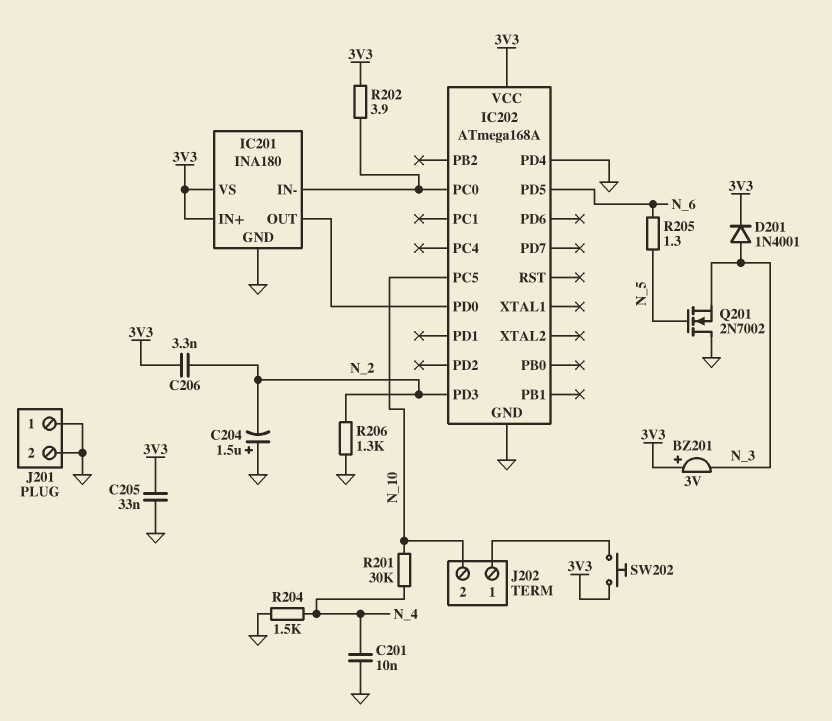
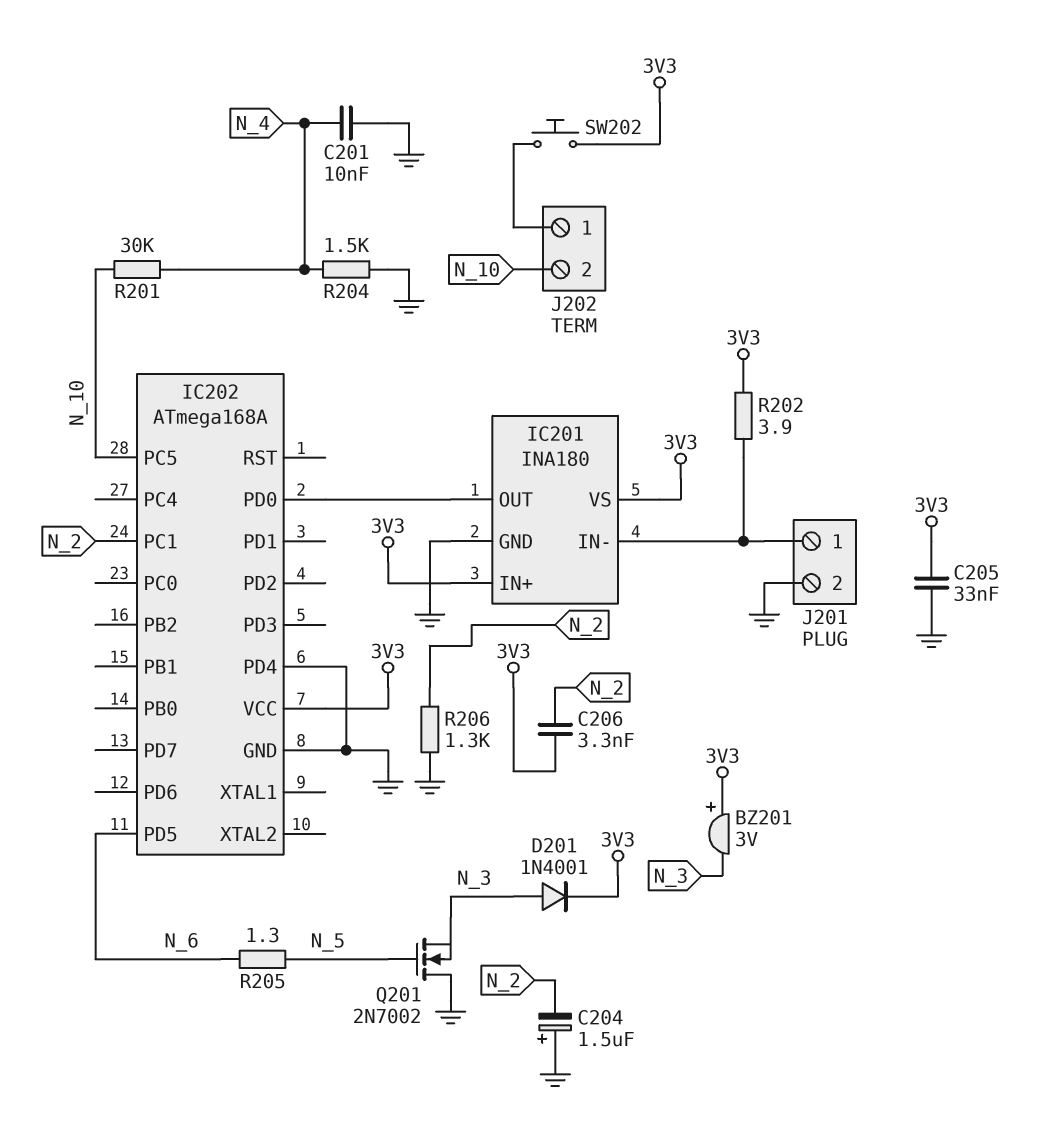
IC202 pin PC0: IC201/IN- -> none
IC202 pin PC1: none -> N_2
IC202 pin PD3: N_2 -> none
J201 pin 1: GND -> IC201/IN-

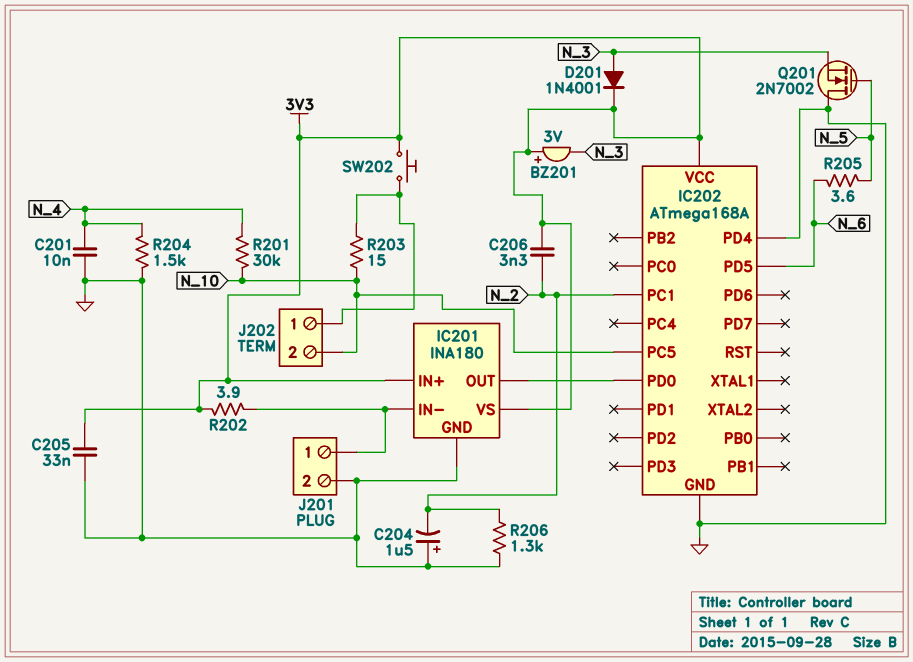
R203: none -> 15 (J202/1, N_10)
R205: 1.3 (N_5, N_6) -> 3.6 (N_5, N_6)

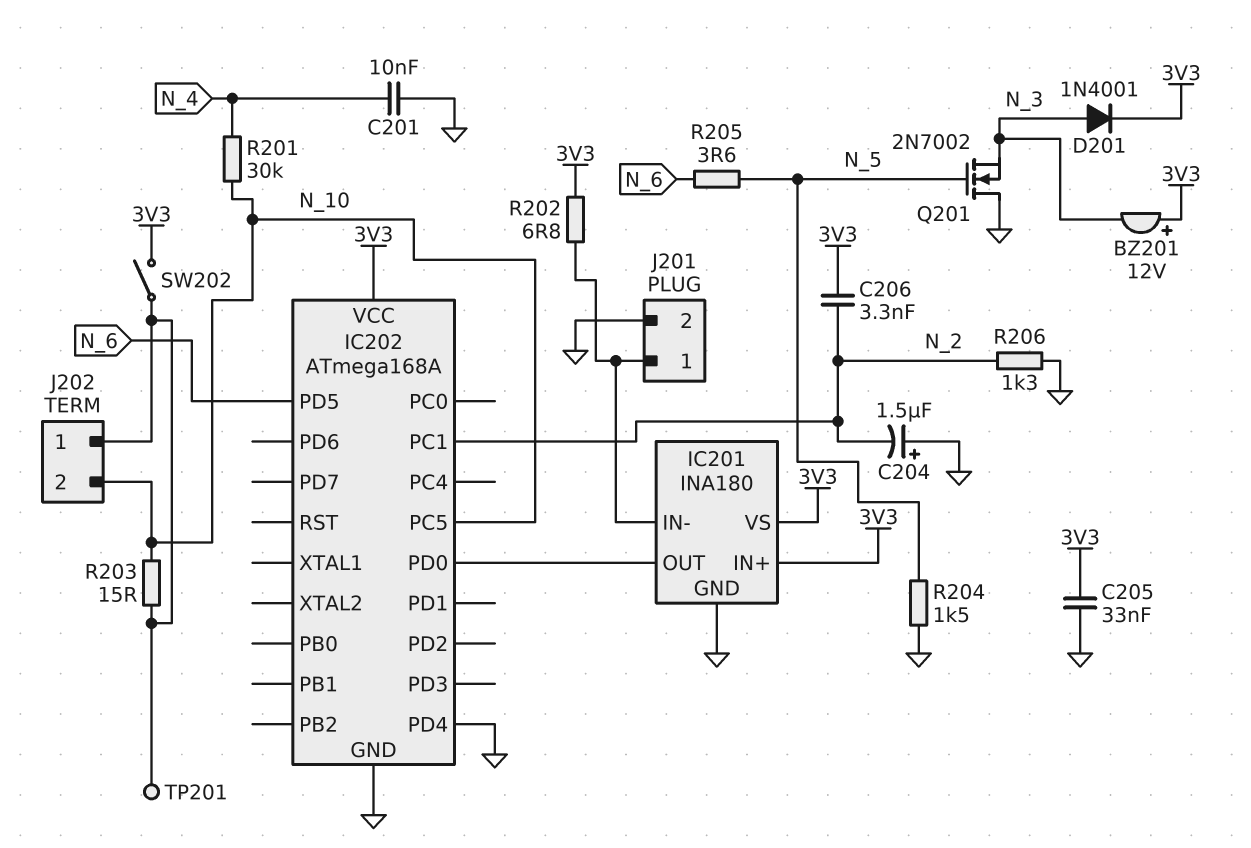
BZ201: buzzer 3V (plus 3V3, minus N_3) -> buzzer 12V (plus 3V3, minus N_3)
R202: 3.9 (3V3, IC201/IN-) -> 6.8 (3V3, IC201/IN-)
R204: 1.5k (GND, N_4) -> 1.5k (GND, N_5)
SW202: button (3V3, J202/1) -> switch (3V3, J202/1)
TP201: none -> test point (J202/1)

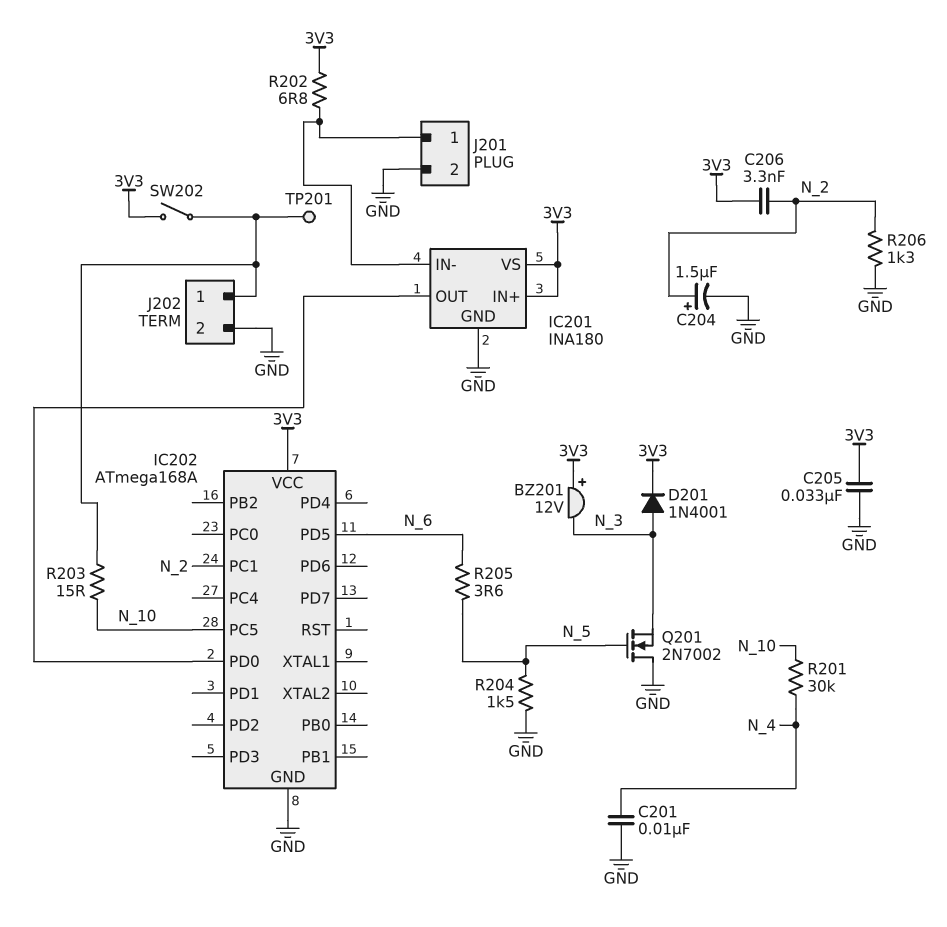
C204: 1.5uF (plus GND, minus N_2) -> 1.5uF (plus N_2, minus GND)
IC202 pin PD4: GND -> none
J202 pin 2: N_10 -> GND

